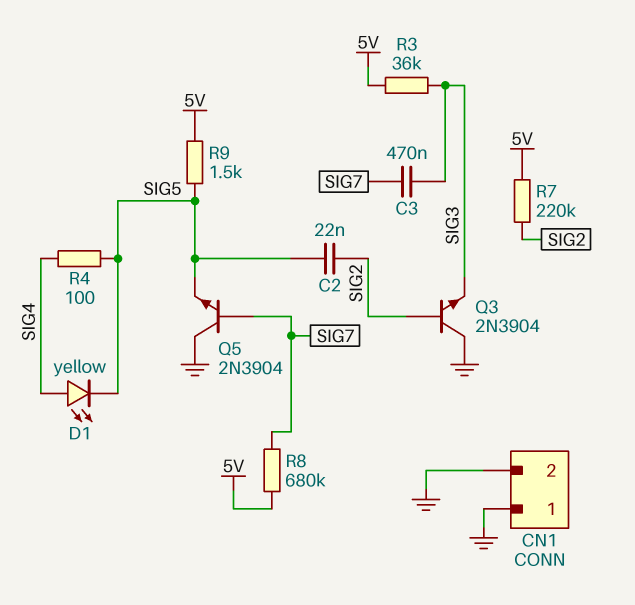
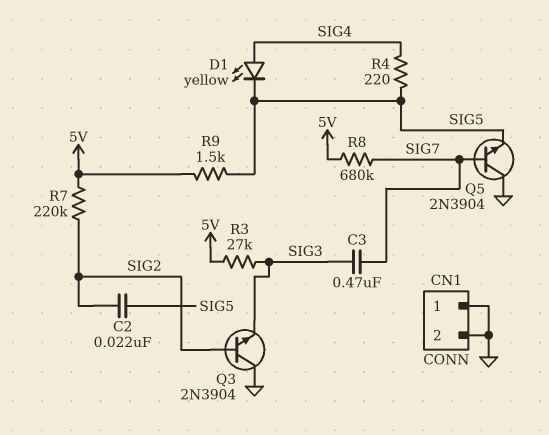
R3: 36k (5V, SIG3) -> 27k (5V, SIG3)
R4: 100 (SIG4, SIG5) -> 220 (SIG4, SIG5)

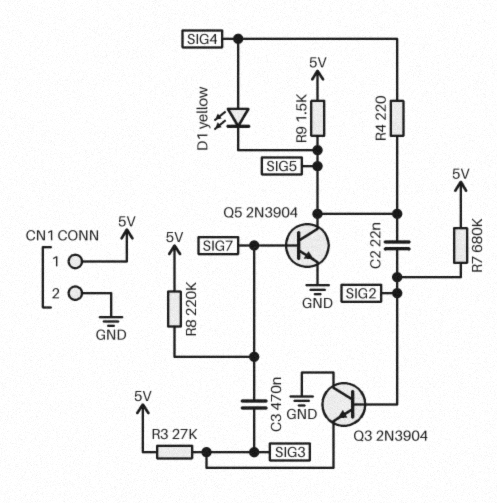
CN1 pin 1: GND -> 5V
Q5: NPN 2N3904 (B SIG7, C GND, E SIG5) -> NPN 2N3904 (B SIG7, C SIG5, E GND)
R7: 220k (5V, SIG2) -> 680k (5V, SIG2)
R8: 680k (5V, SIG7) -> 220k (5V, SIG7)

